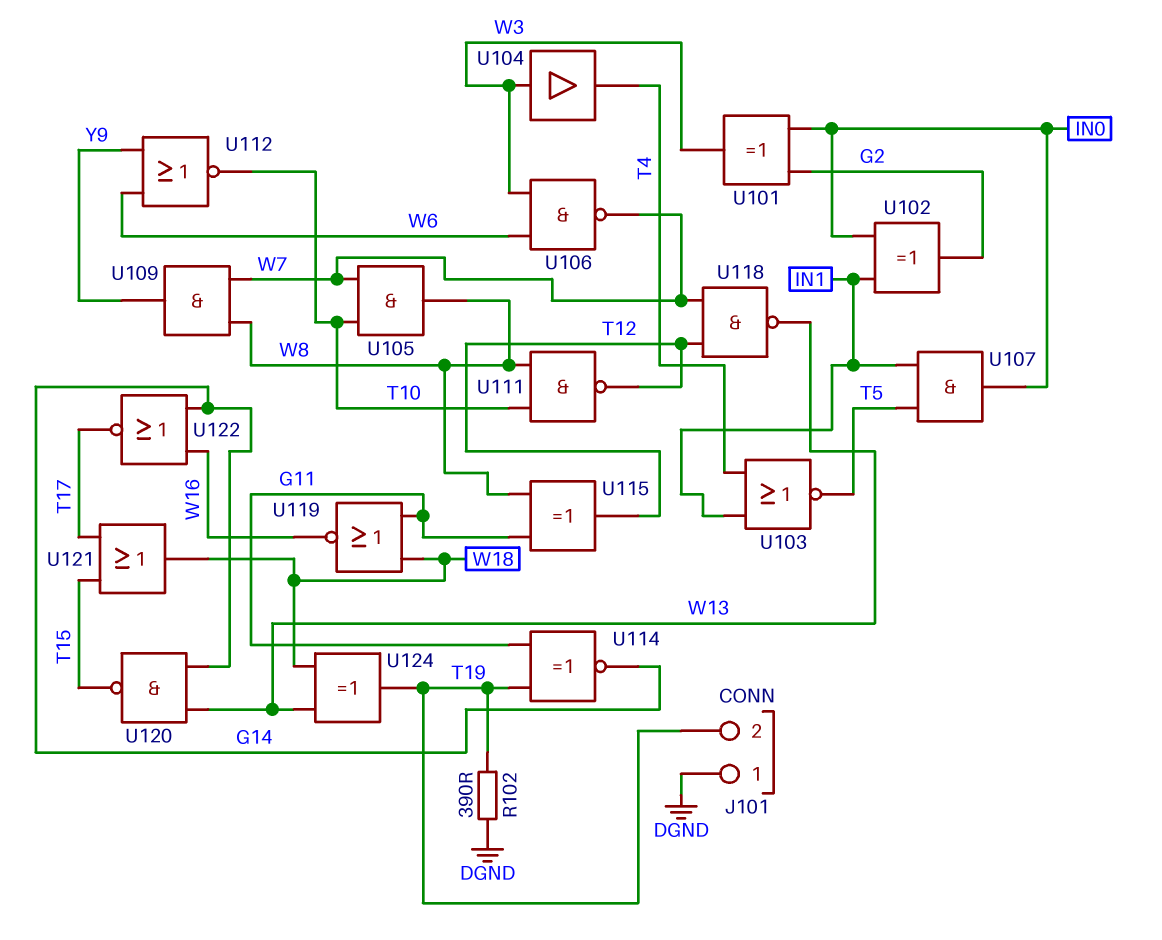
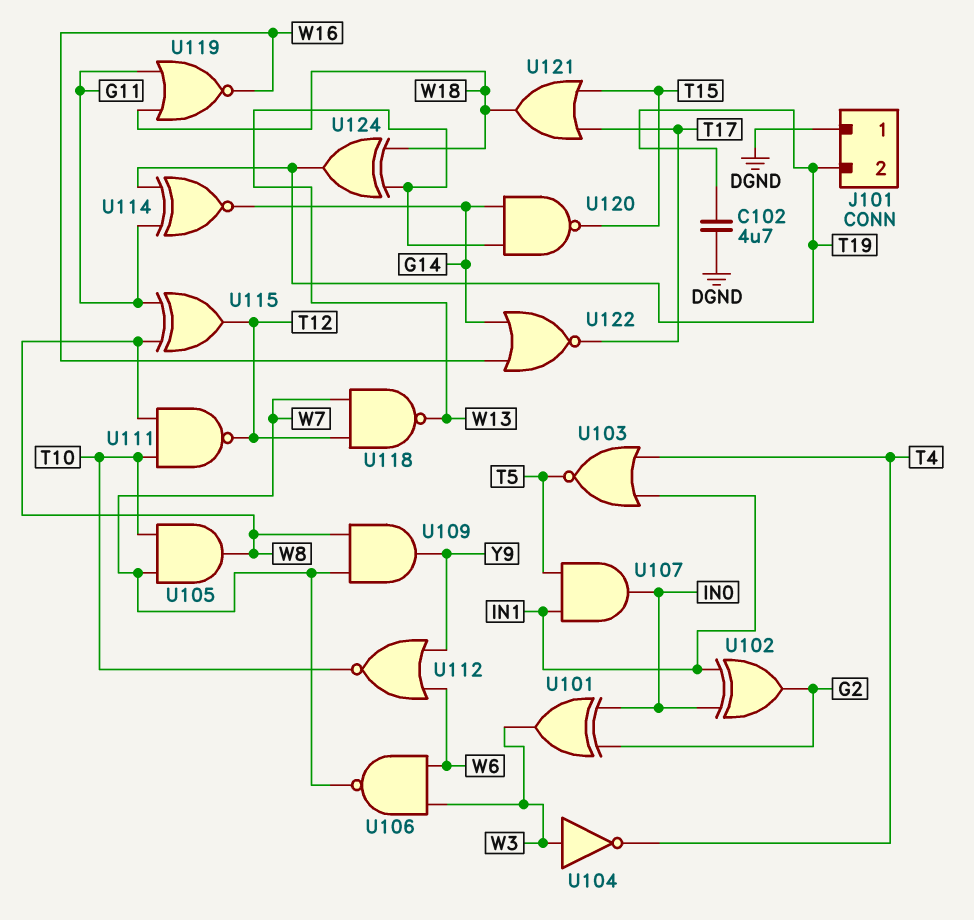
C102: none -> 4.7uF (DGND, T19)
R102: 390 (DGND, T19) -> none
U104: buffer (in W3, out T4) -> NOT (in W3, out T4)

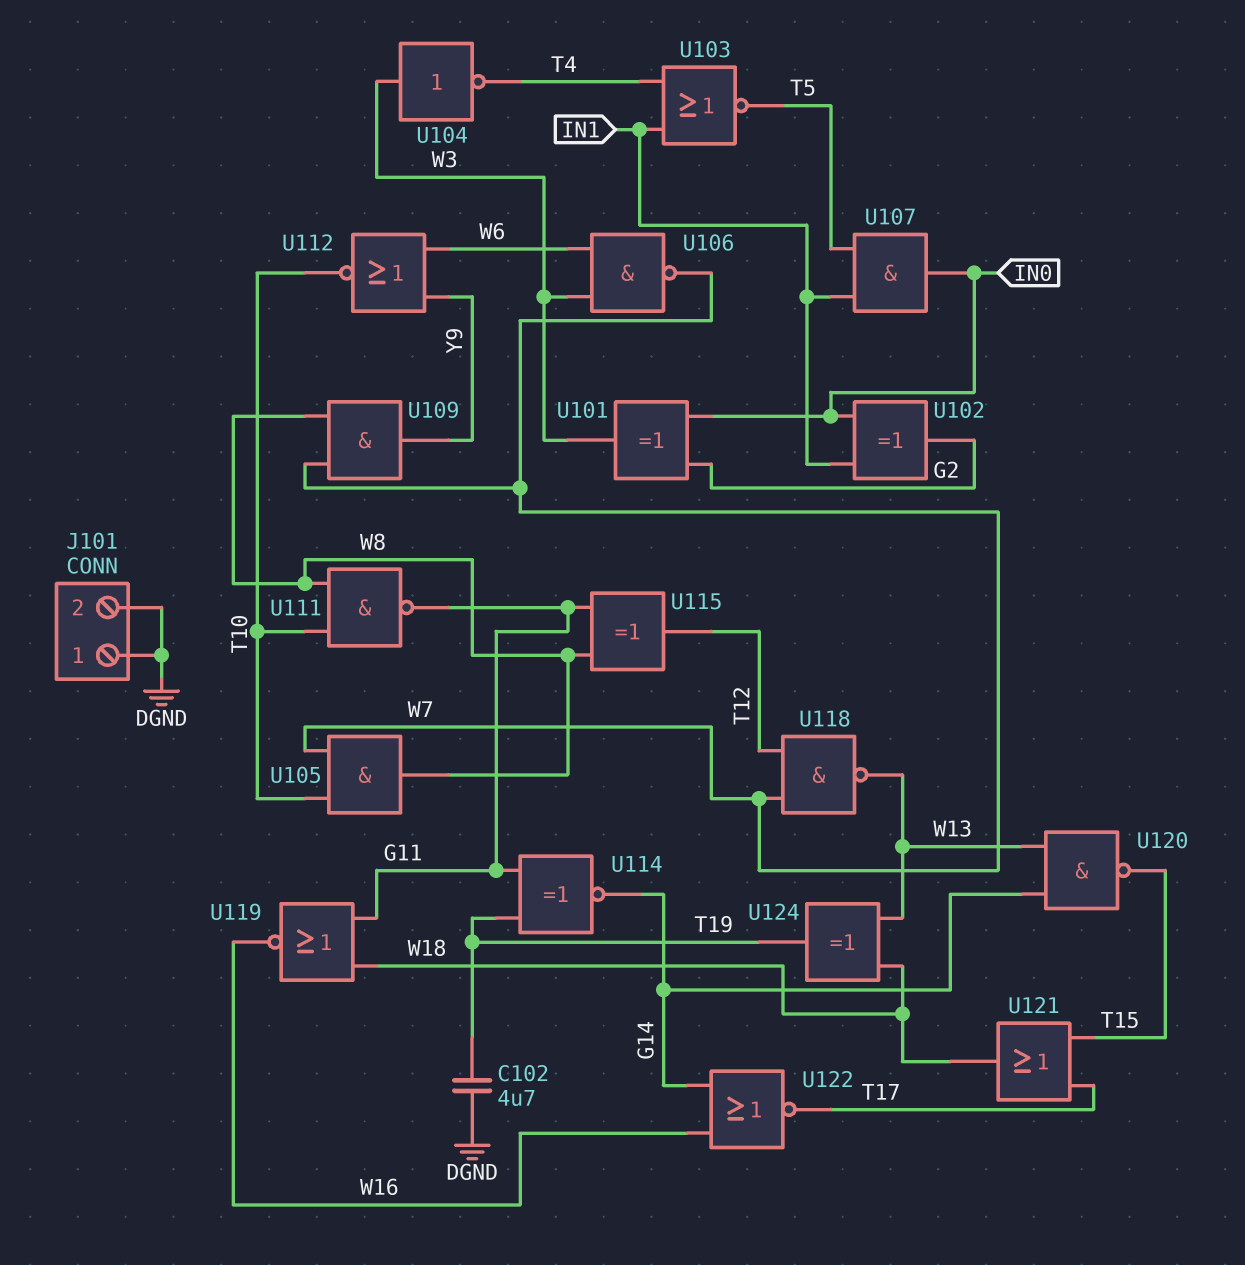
J101 pin 2: T19 -> DGND
U111: NAND (in T10, in W8, out T12) -> NAND (in T10, in W8, out G11)

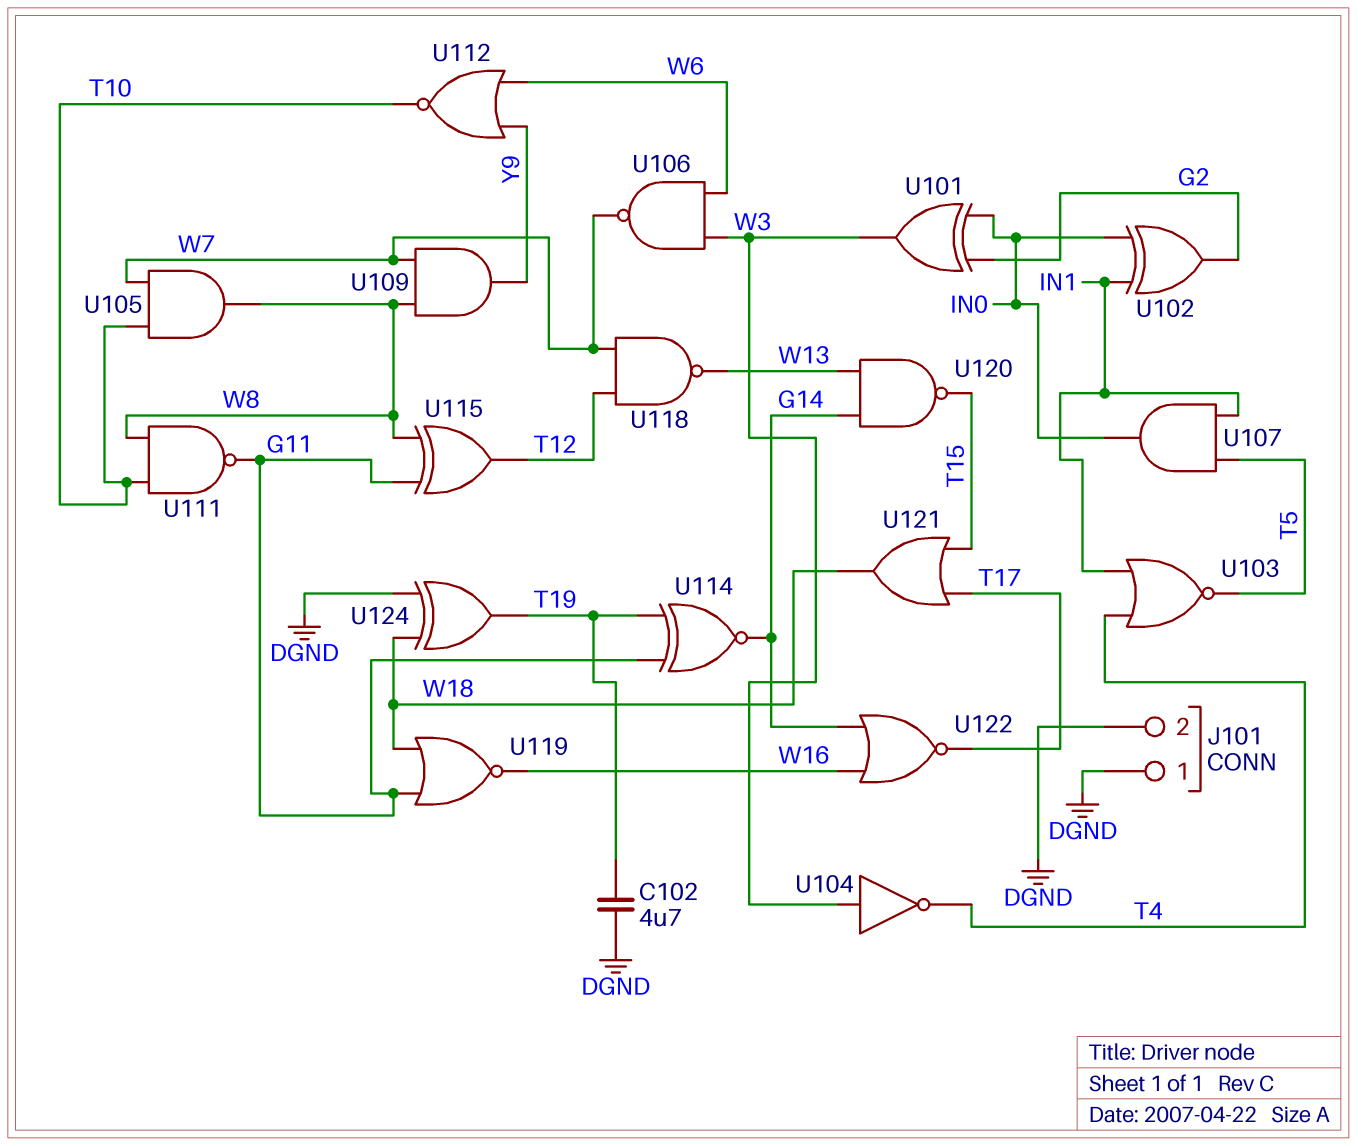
U124: XOR (in W13, in W18, out T19) -> XOR (in DGND, in W18, out T19)

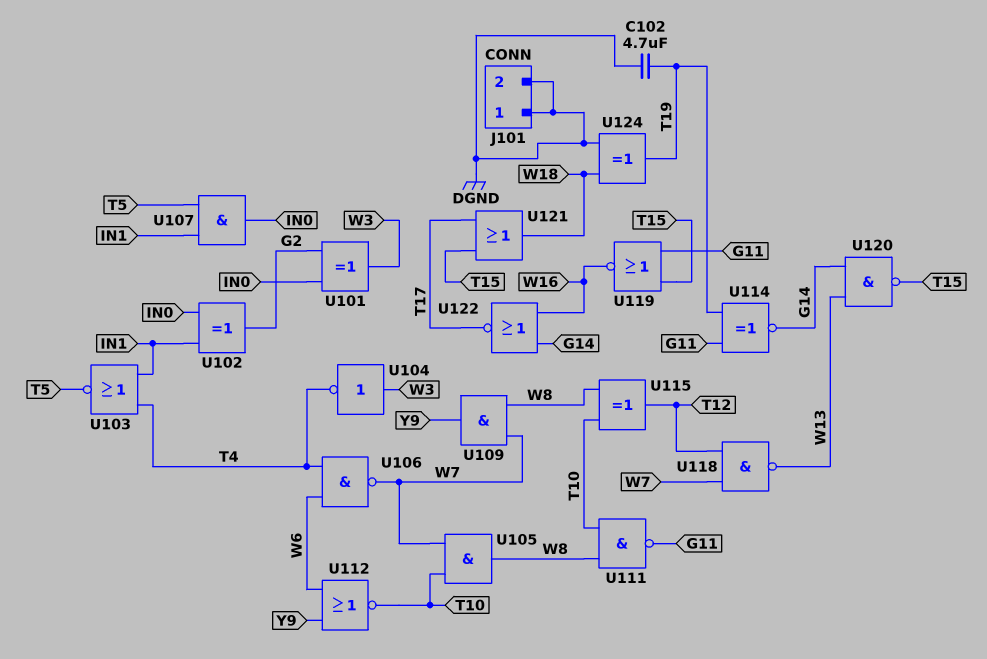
U106: NAND (in W3, in W6, out W7) -> NAND (in T4, in W6, out W7)
U115: XOR (in G11, in W8, out T12) -> XOR (in T10, in W8, out T12)
U119: NOR (in G11, in W18, out W16) -> NOR (in G11, in T15, out W16)

